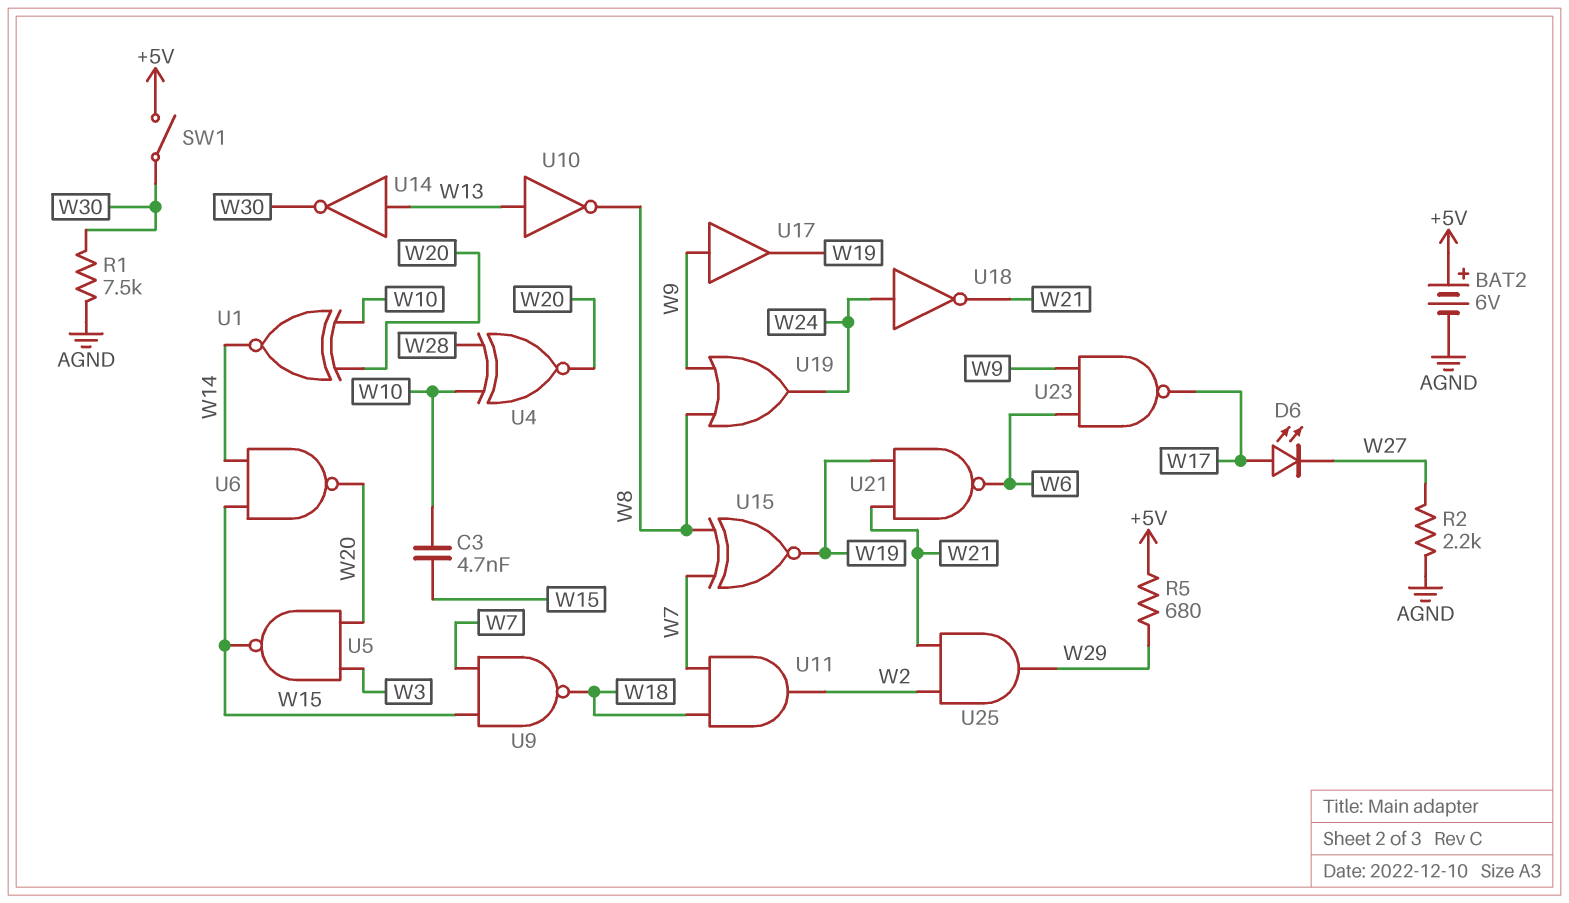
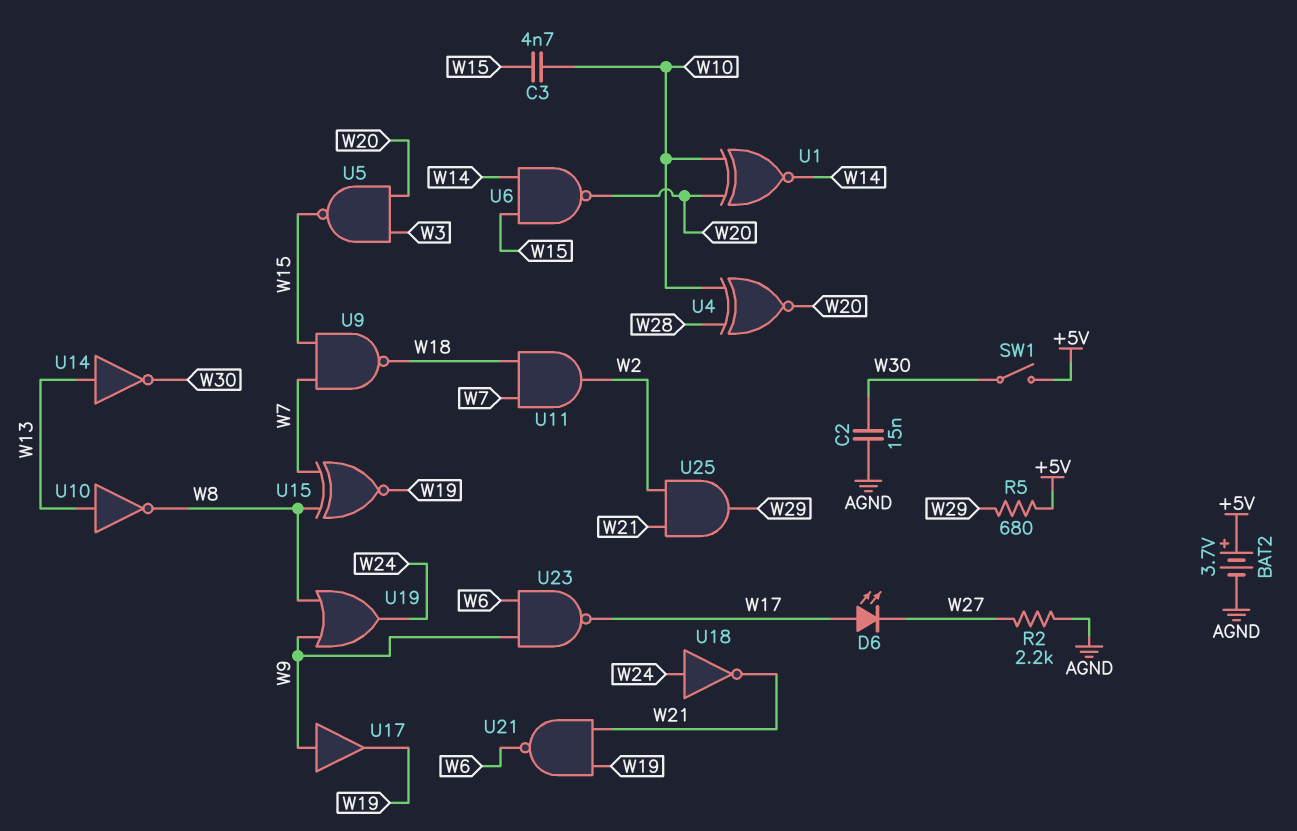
BAT2: 6V (plus +5V, minus AGND) -> 3.7V (plus +5V, minus AGND)
C2: none -> 15nF (AGND, W30)
R1: 7.5k (AGND, W30) -> none

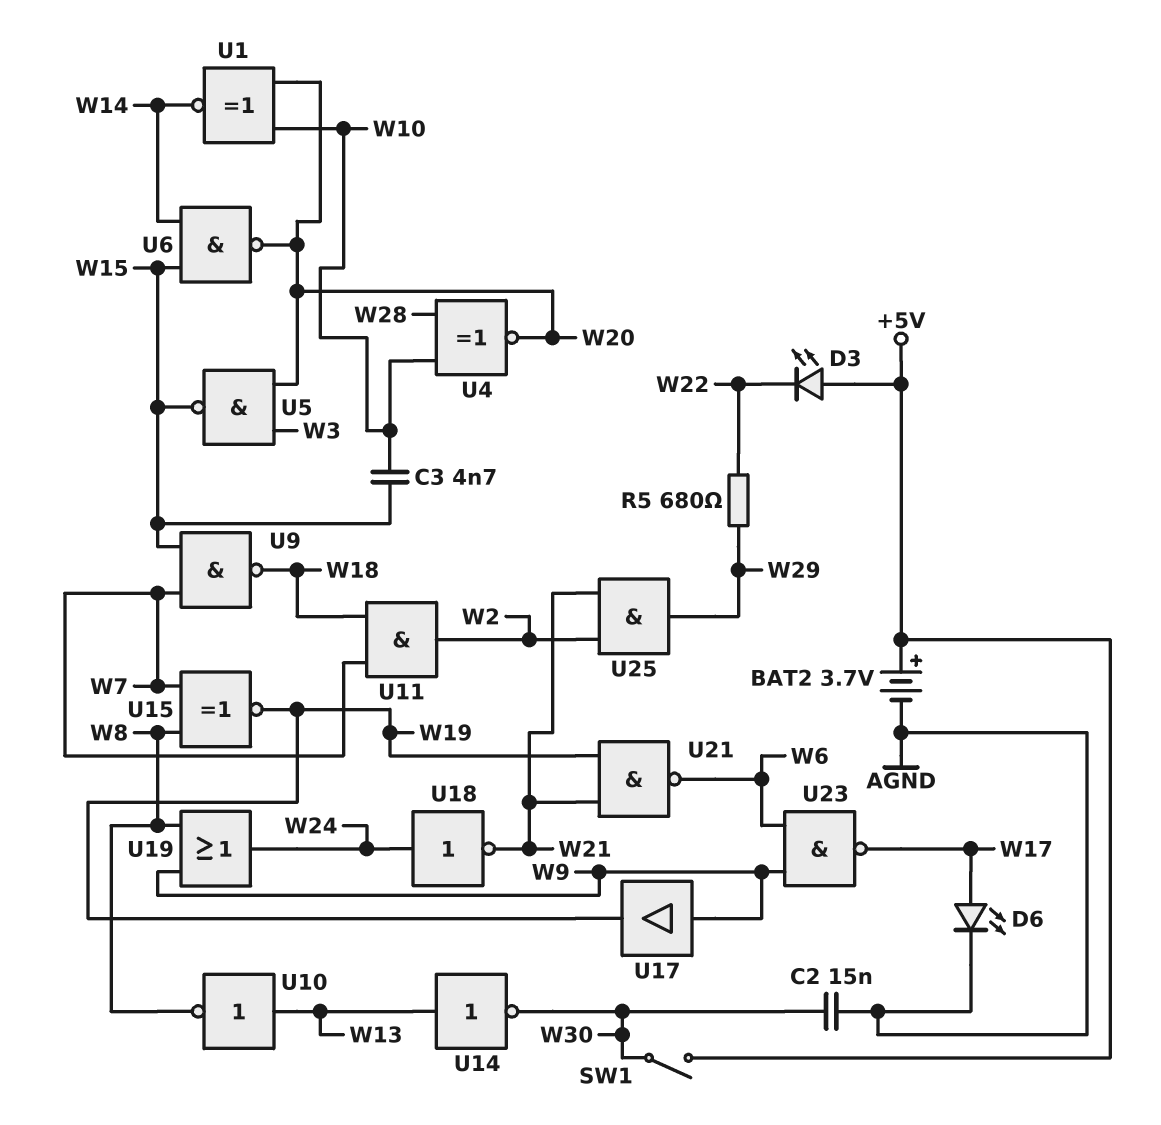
D3: none -> LED (A +5V, K W22)
D6: LED (A W17, K W27) -> LED (A W17, K AGND)
R2: 2.2k (AGND, W27) -> none
R5: 680 (+5V, W29) -> 680 (W22, W29)

